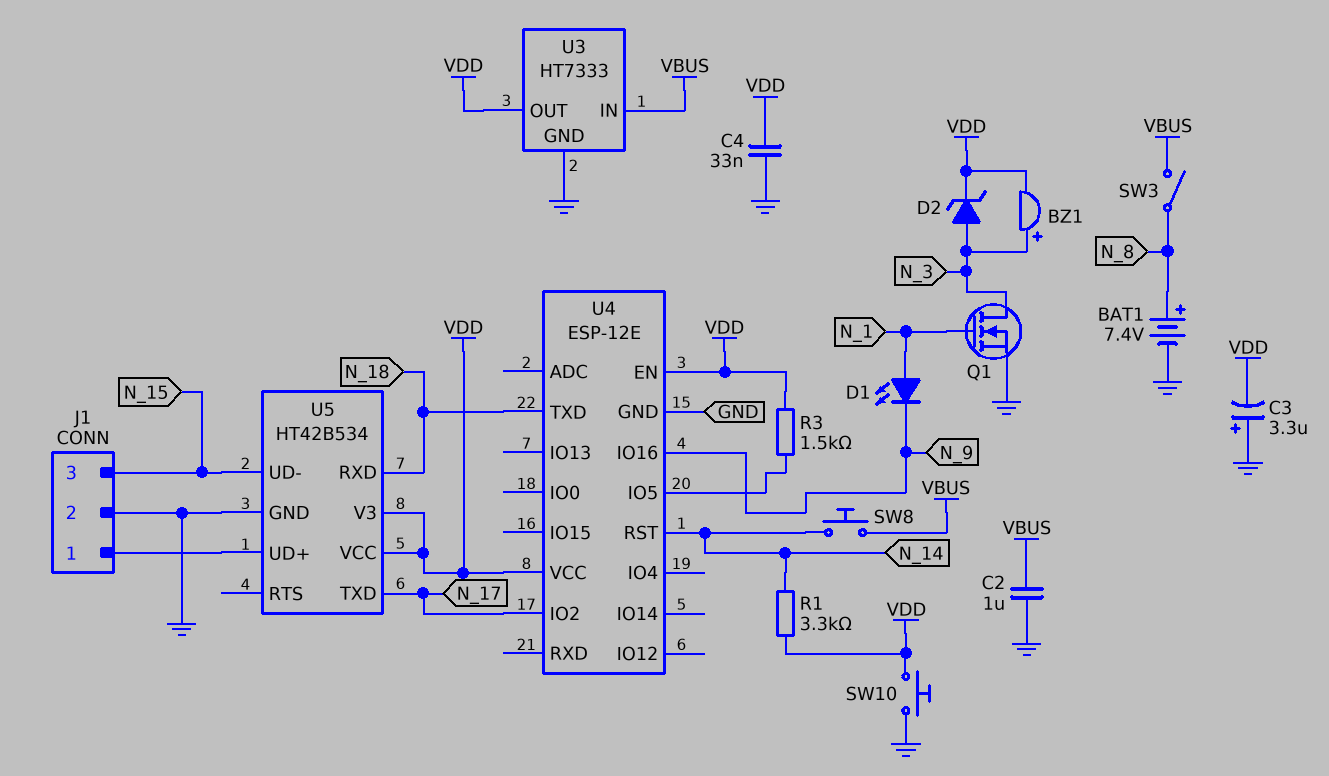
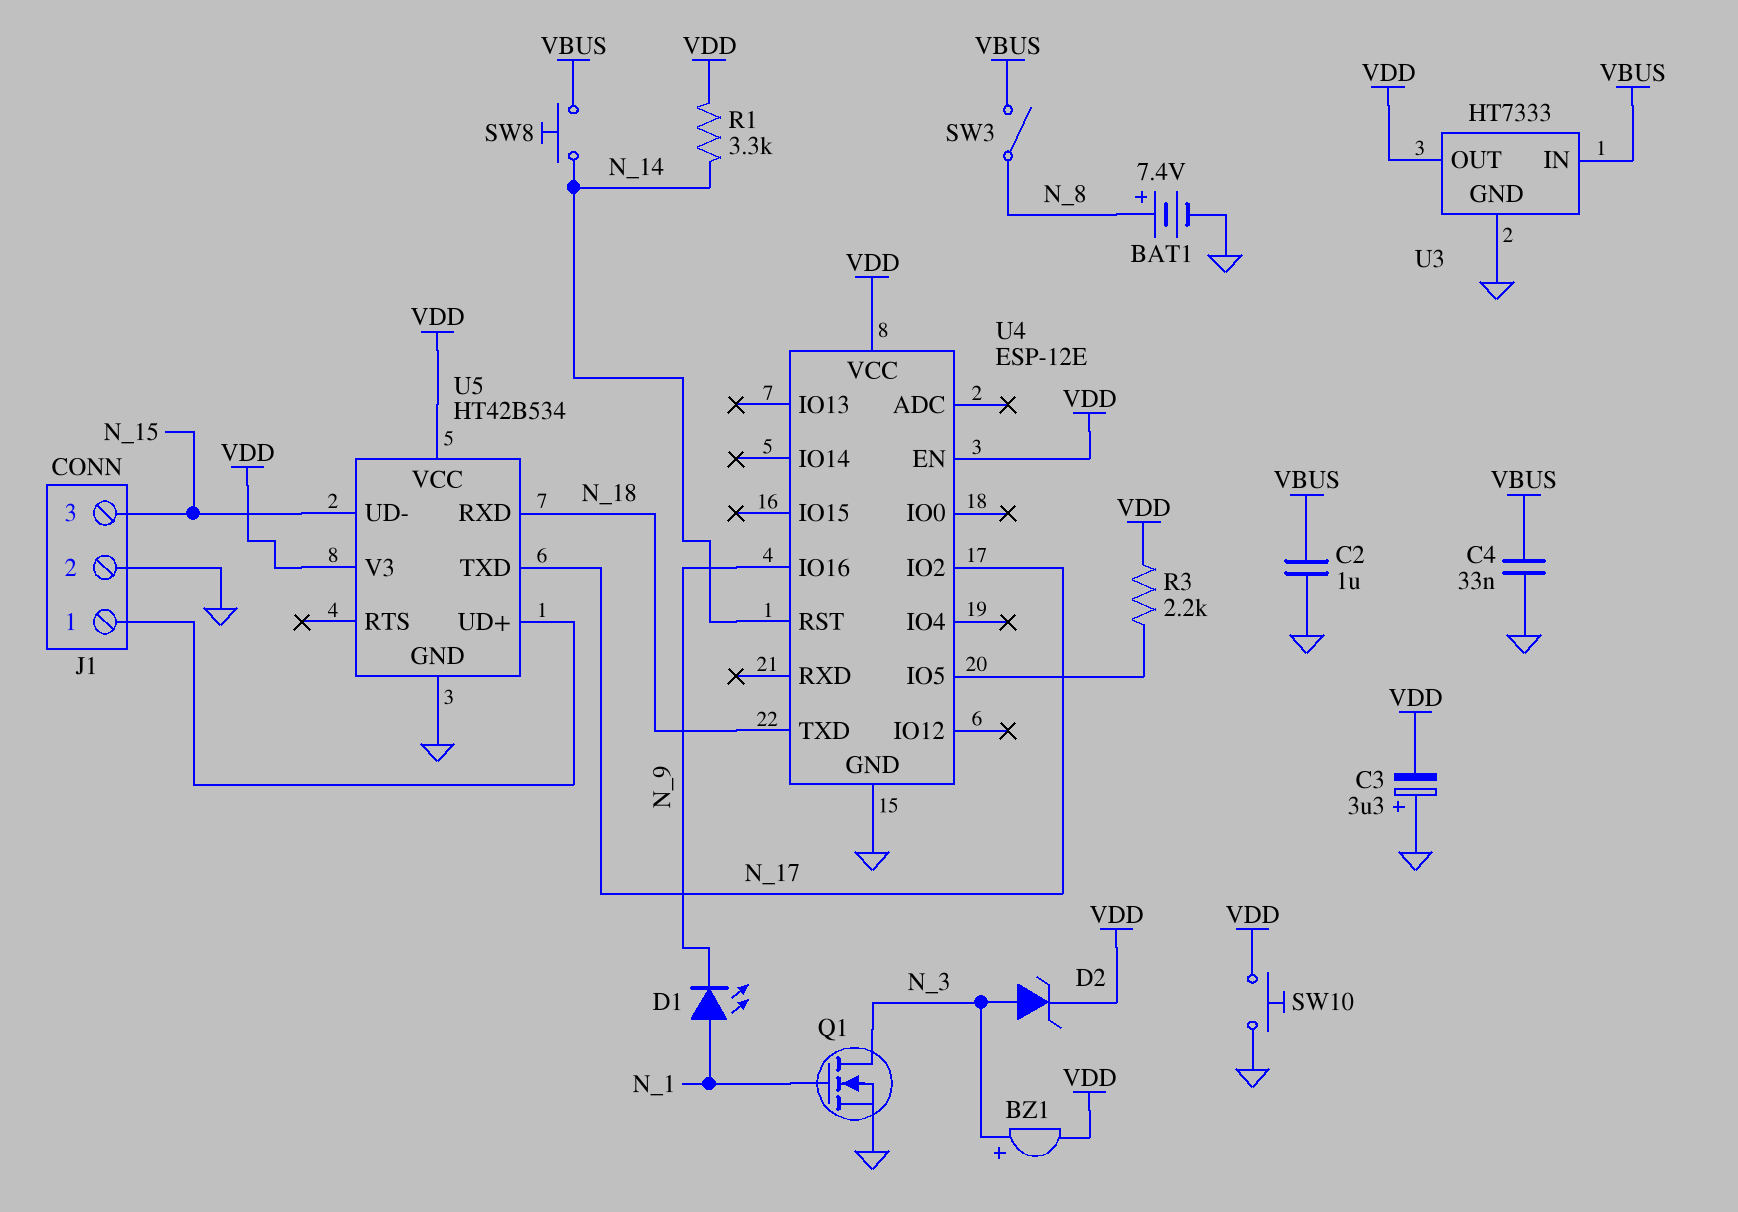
C4: 33nF (GND, VDD) -> 33nF (GND, VBUS)
R3: 1.5k (U4/IO5, VDD) -> 2.2k (U4/IO5, VDD)

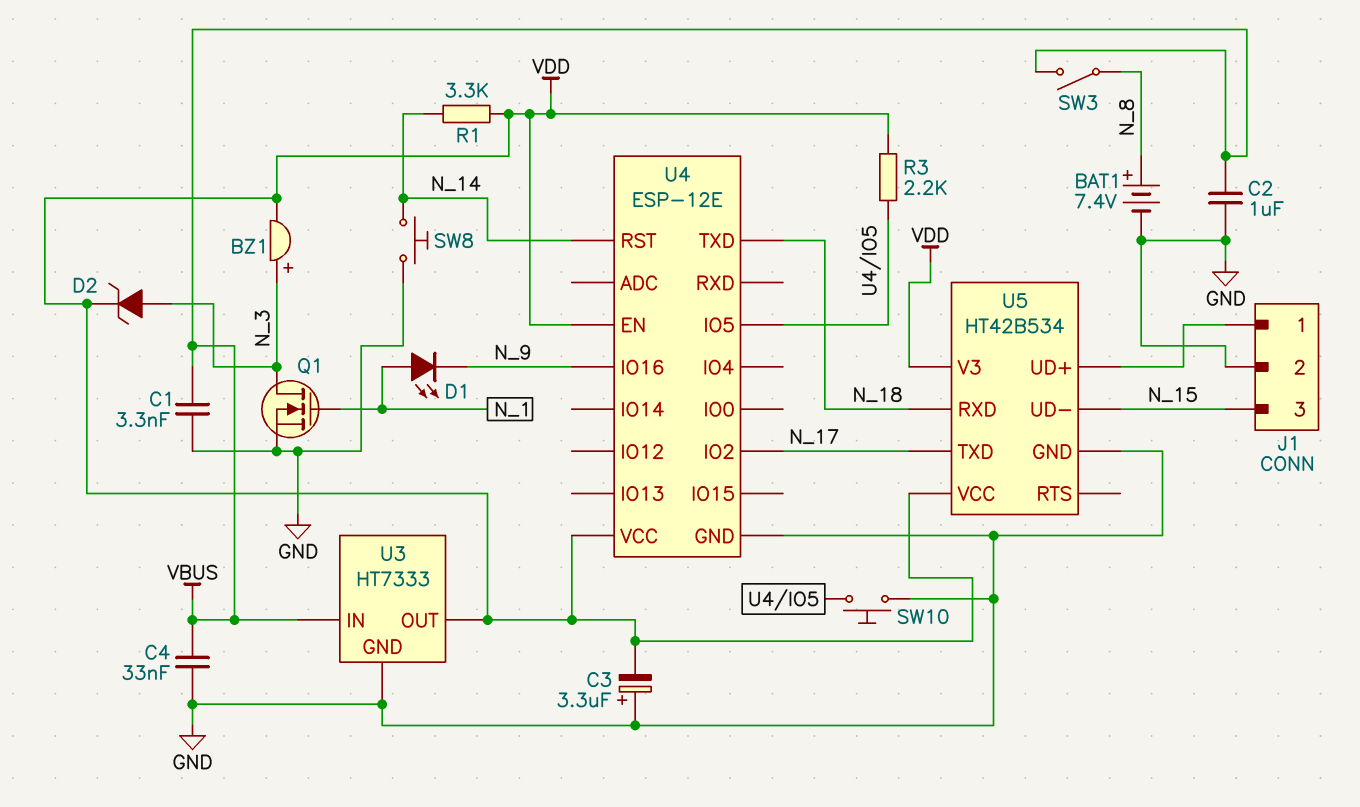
C1: none -> 3.3nF (GND, VBUS)
SW8: button (N_14, VBUS) -> button (GND, N_14)
SW10: button (GND, VDD) -> button (GND, U4/IO5)

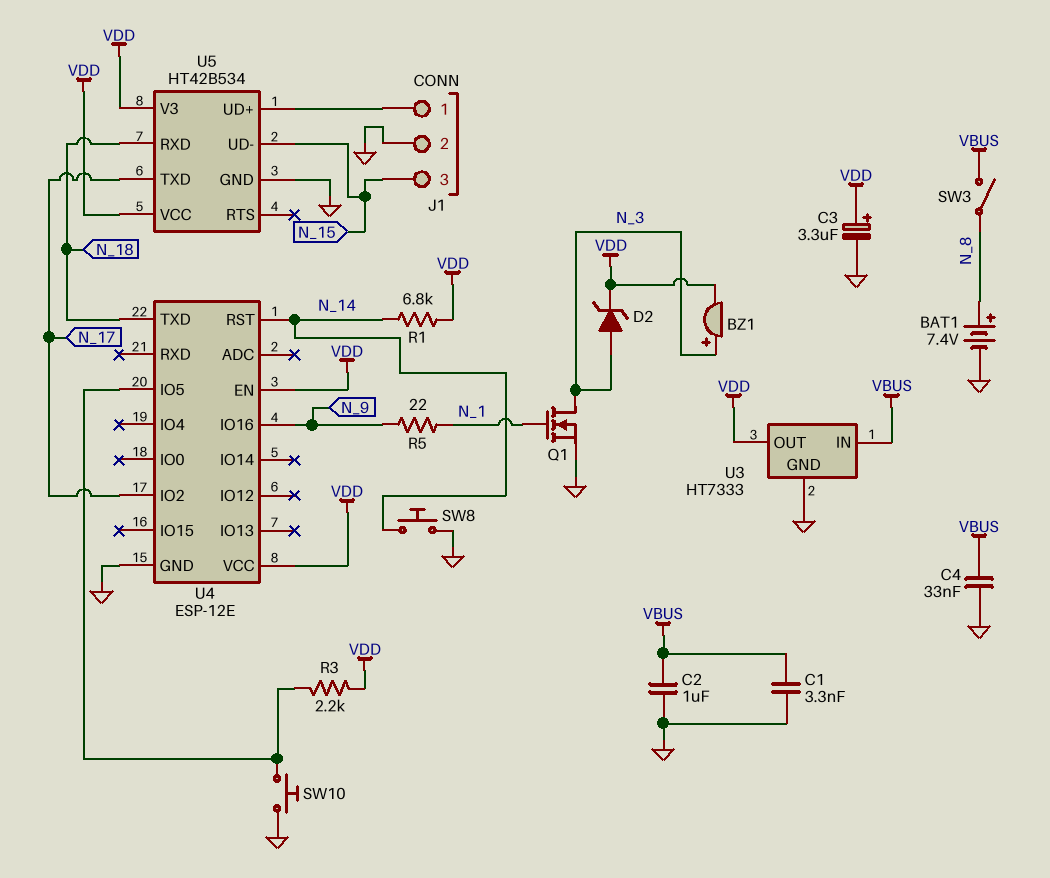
C3: 3.3uF (plus GND, minus VDD) -> 3.3uF (plus VDD, minus GND)
D1: LED (A N_1, K N_9) -> none
R1: 3.3k (N_14, VDD) -> 6.8k (N_14, VDD)
R5: none -> 22 (N_1, N_9)

